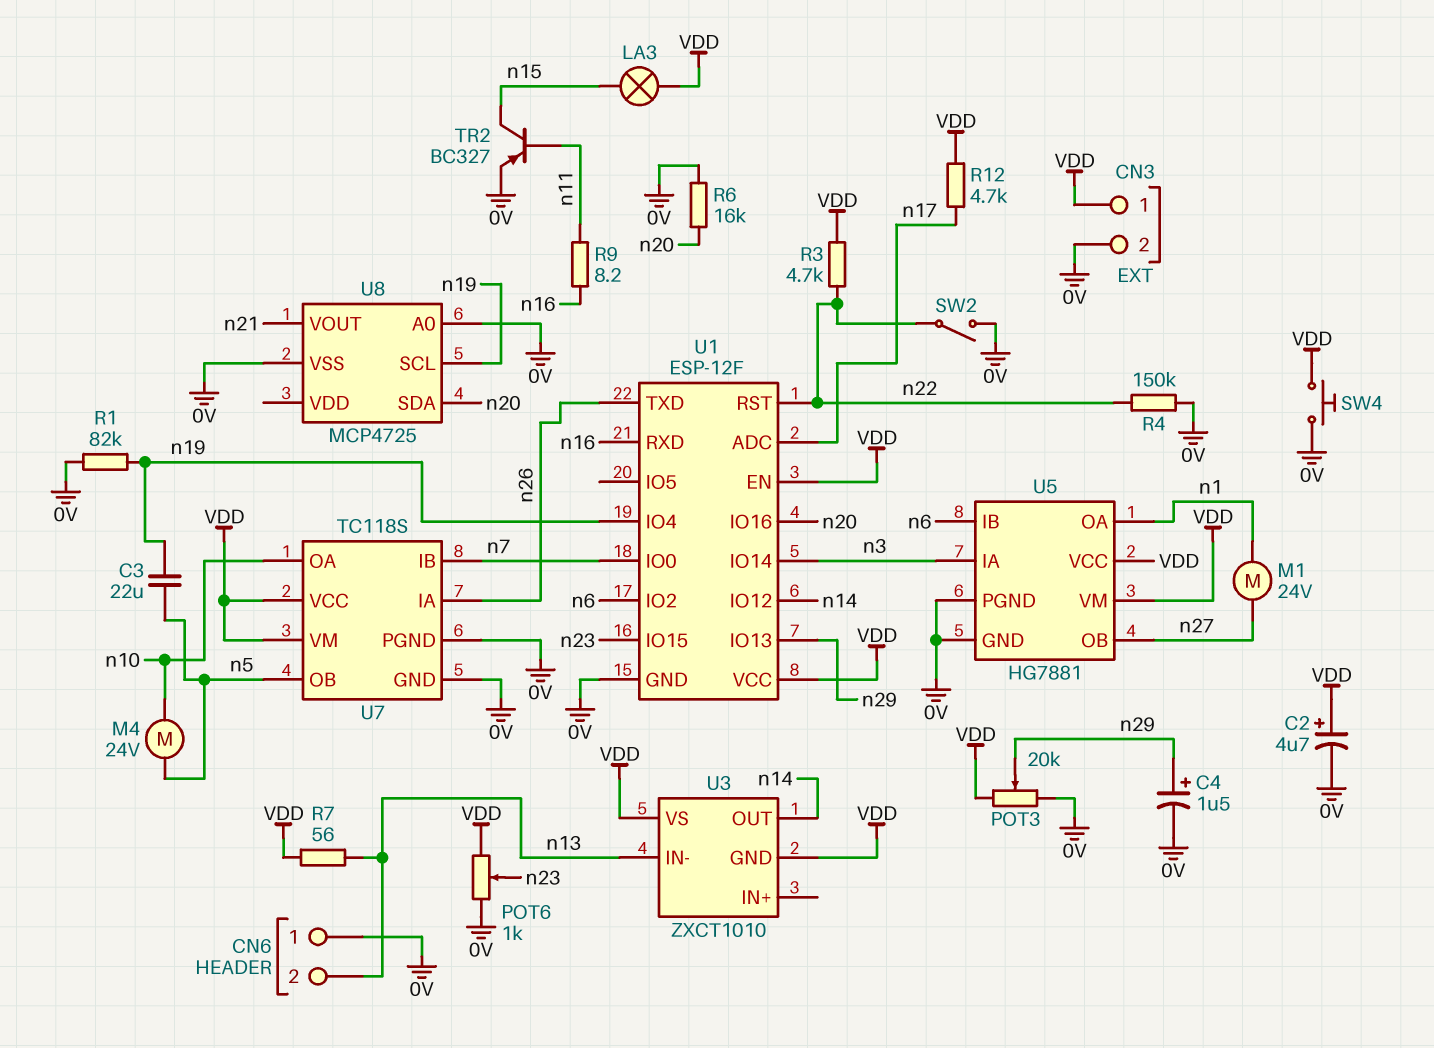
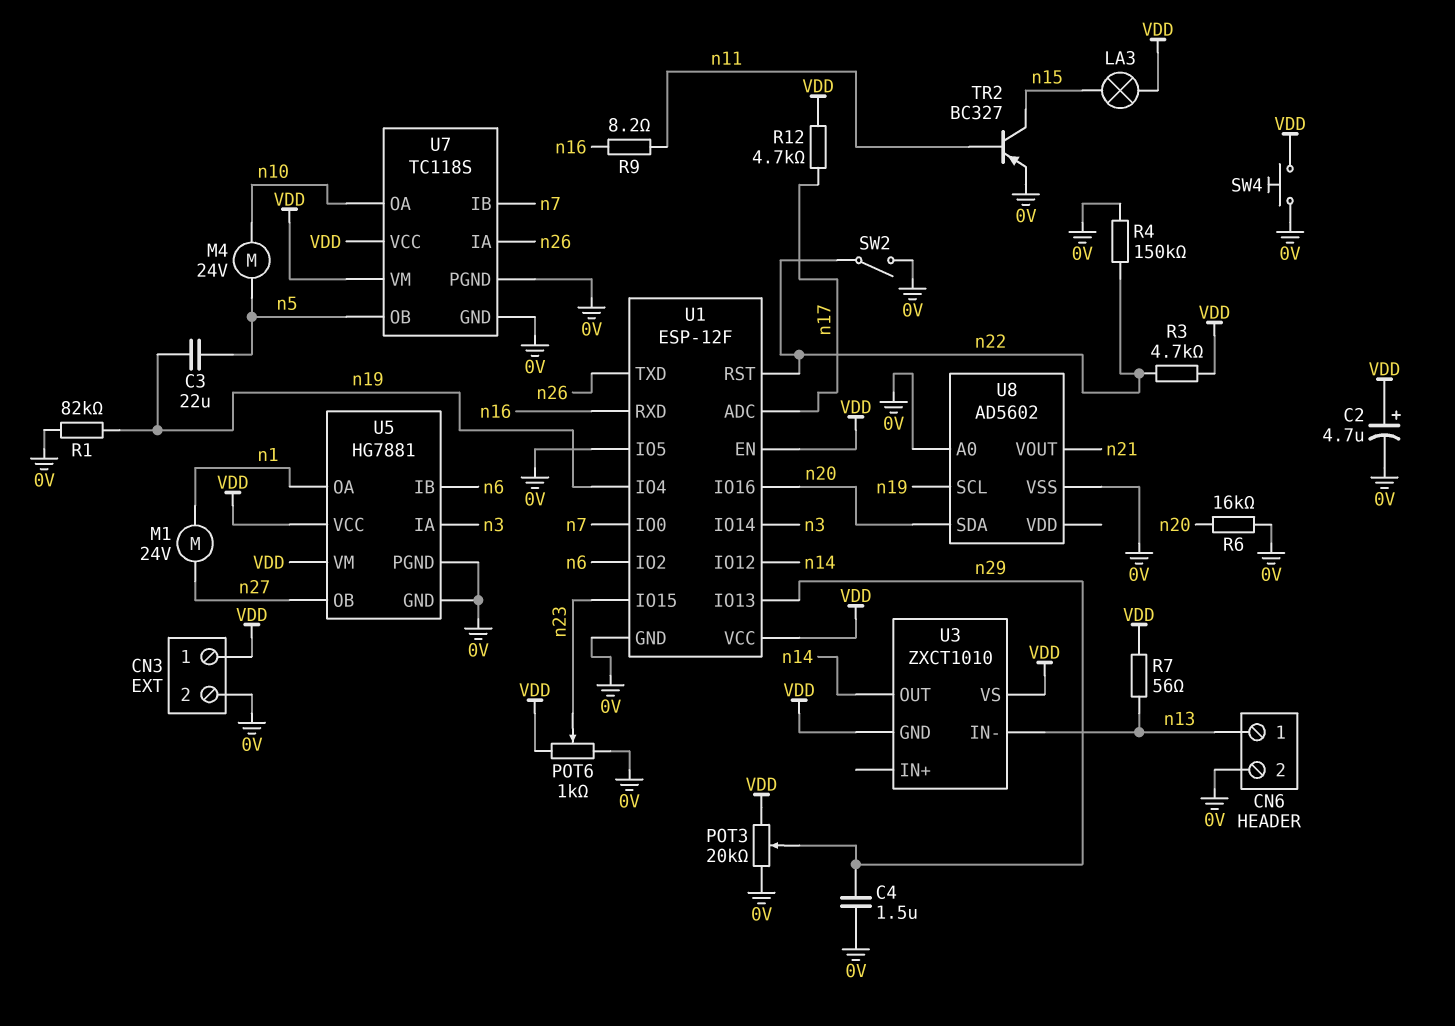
C4: 1.5uF (plus n29, minus 0V) -> 1.5uF (0V, n29)
CN6 pin 1: 0V -> n13
CN6 pin 2: n13 -> 0V
U1 pin IO5: none -> 0V
U8: MCP4725 -> AD5602

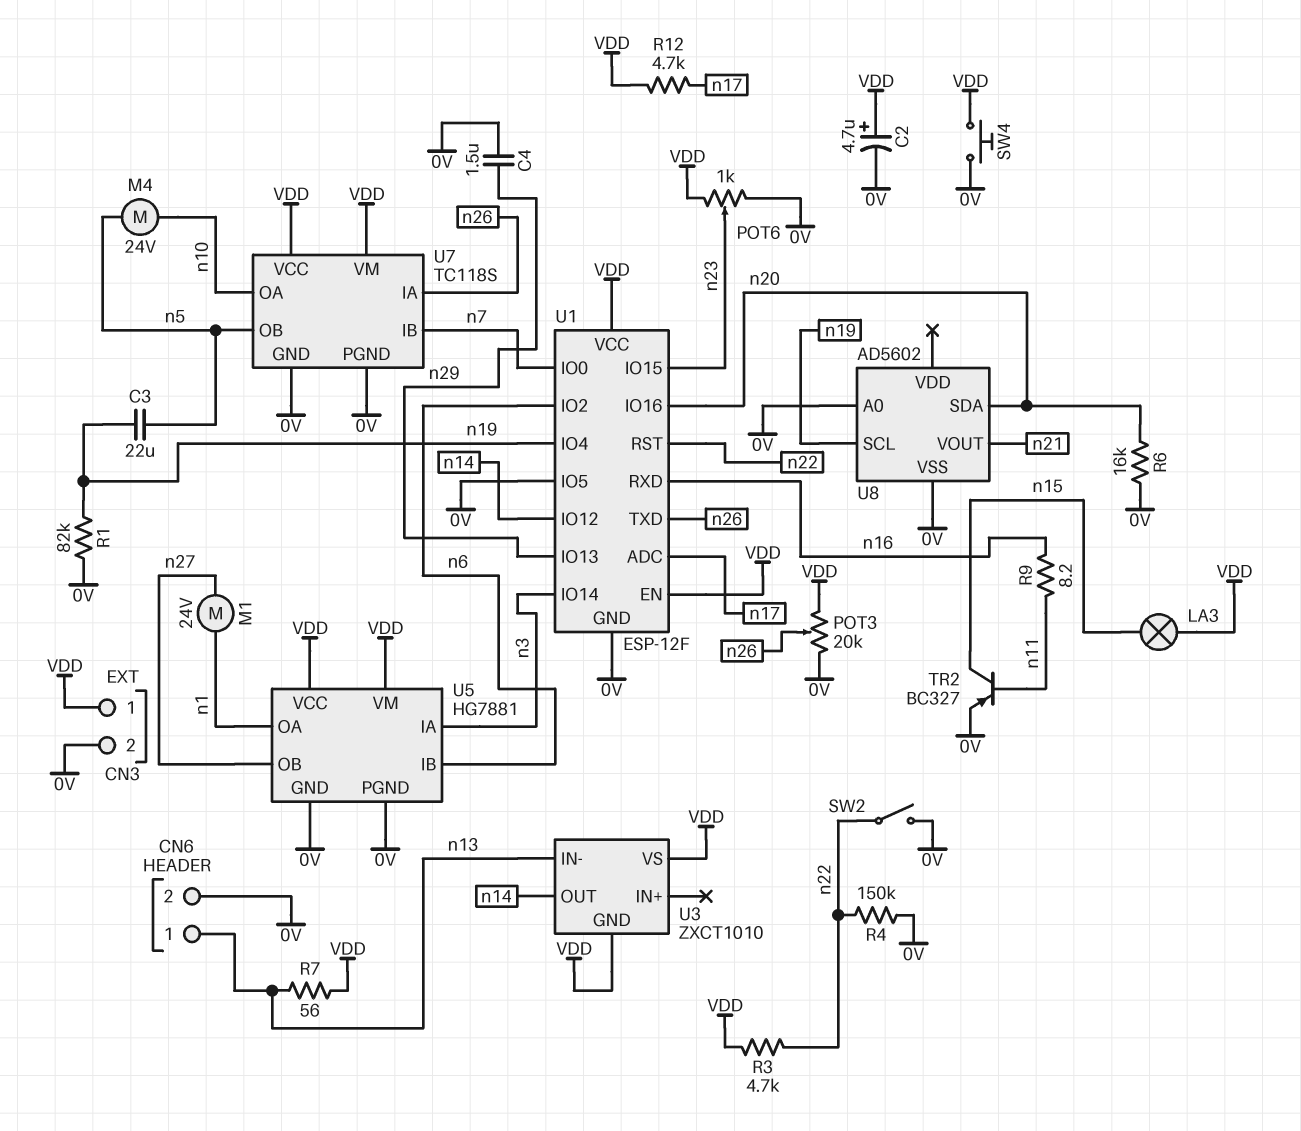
POT3: 20k (0V, VDD, wiper n29) -> 20k (0V, VDD, wiper n26)

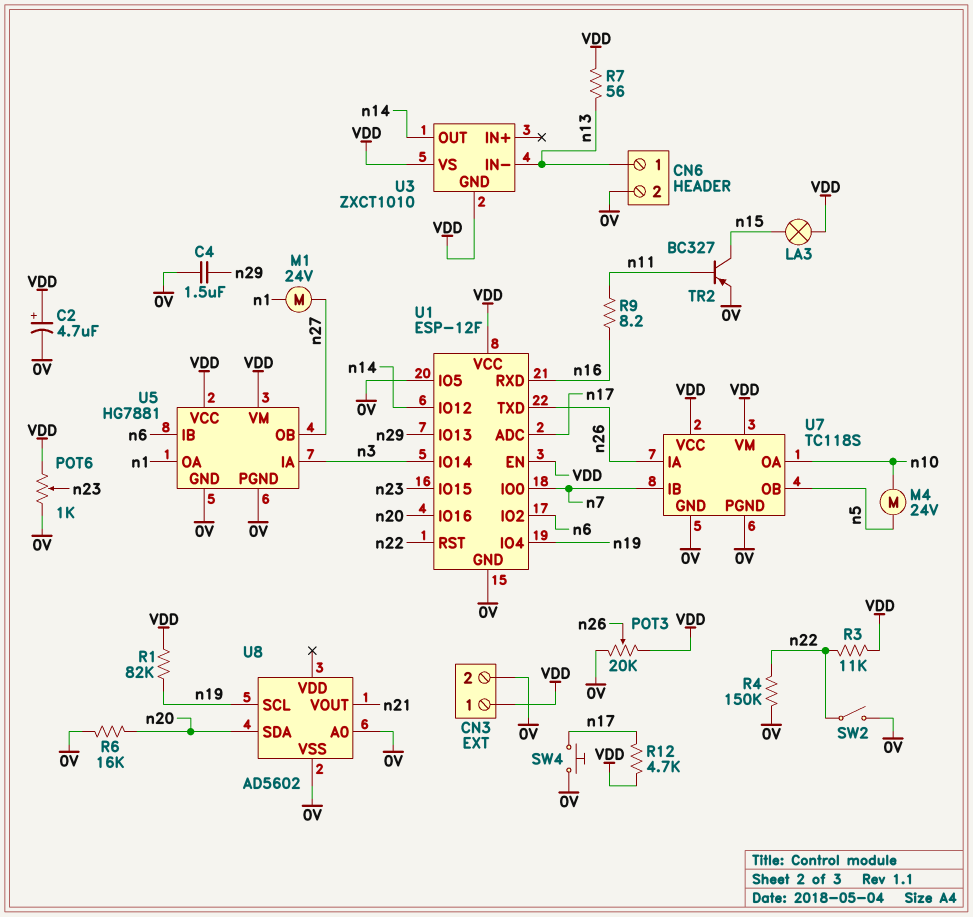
C3: 22uF (n5, n19) -> none
R1: 82k (0V, n19) -> 82k (VDD, n19)
R3: 4.7k (VDD, n22) -> 11k (VDD, n22)
SW4: button (0V, VDD) -> button (0V, n17)

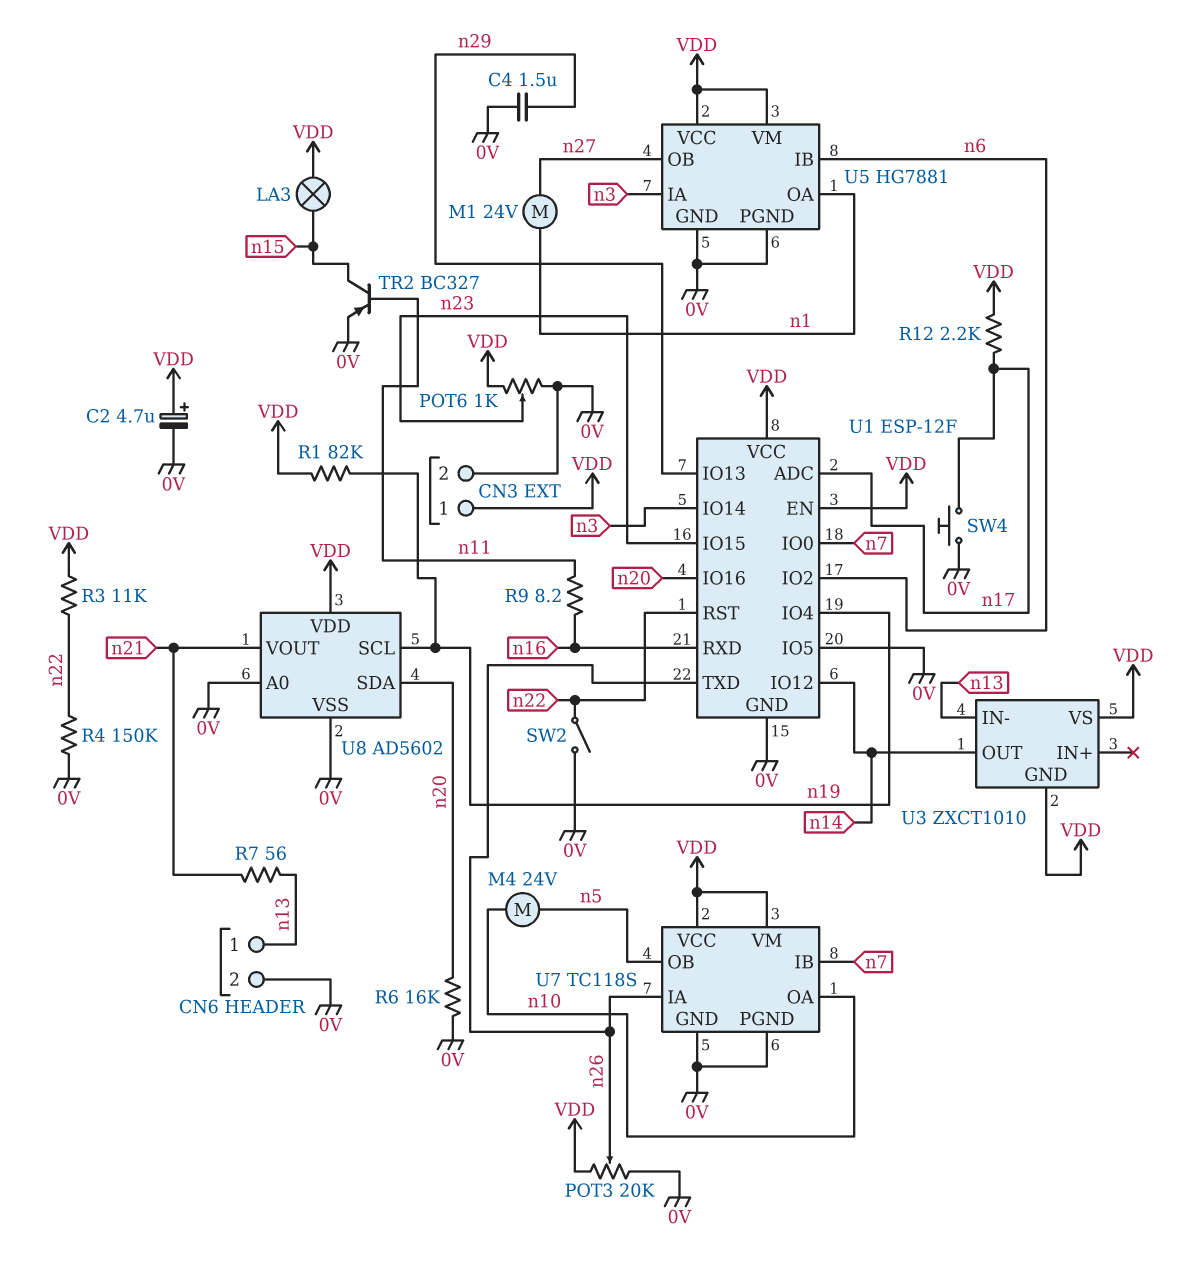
R7: 56 (VDD, n13) -> 56 (n13, n21)
R12: 4.7k (VDD, n17) -> 2.2k (VDD, n17)
U8 pin VDD: none -> VDD

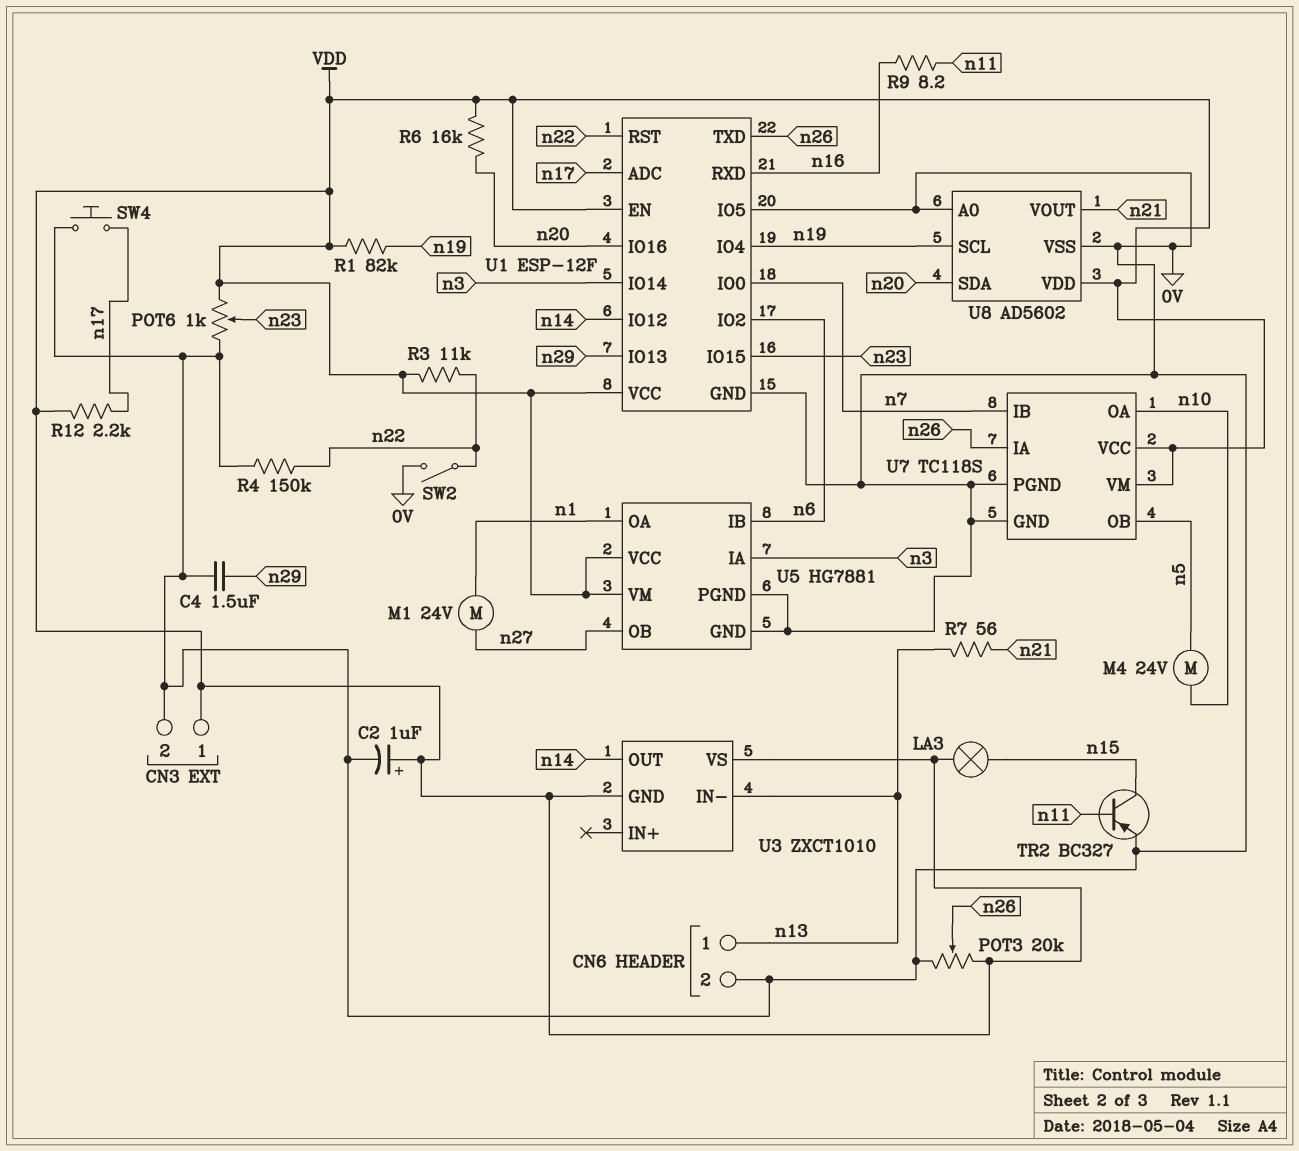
C2: 4.7uF (plus VDD, minus 0V) -> 1uF (plus VDD, minus 0V)
R6: 16k (0V, n20) -> 16k (VDD, n20)

